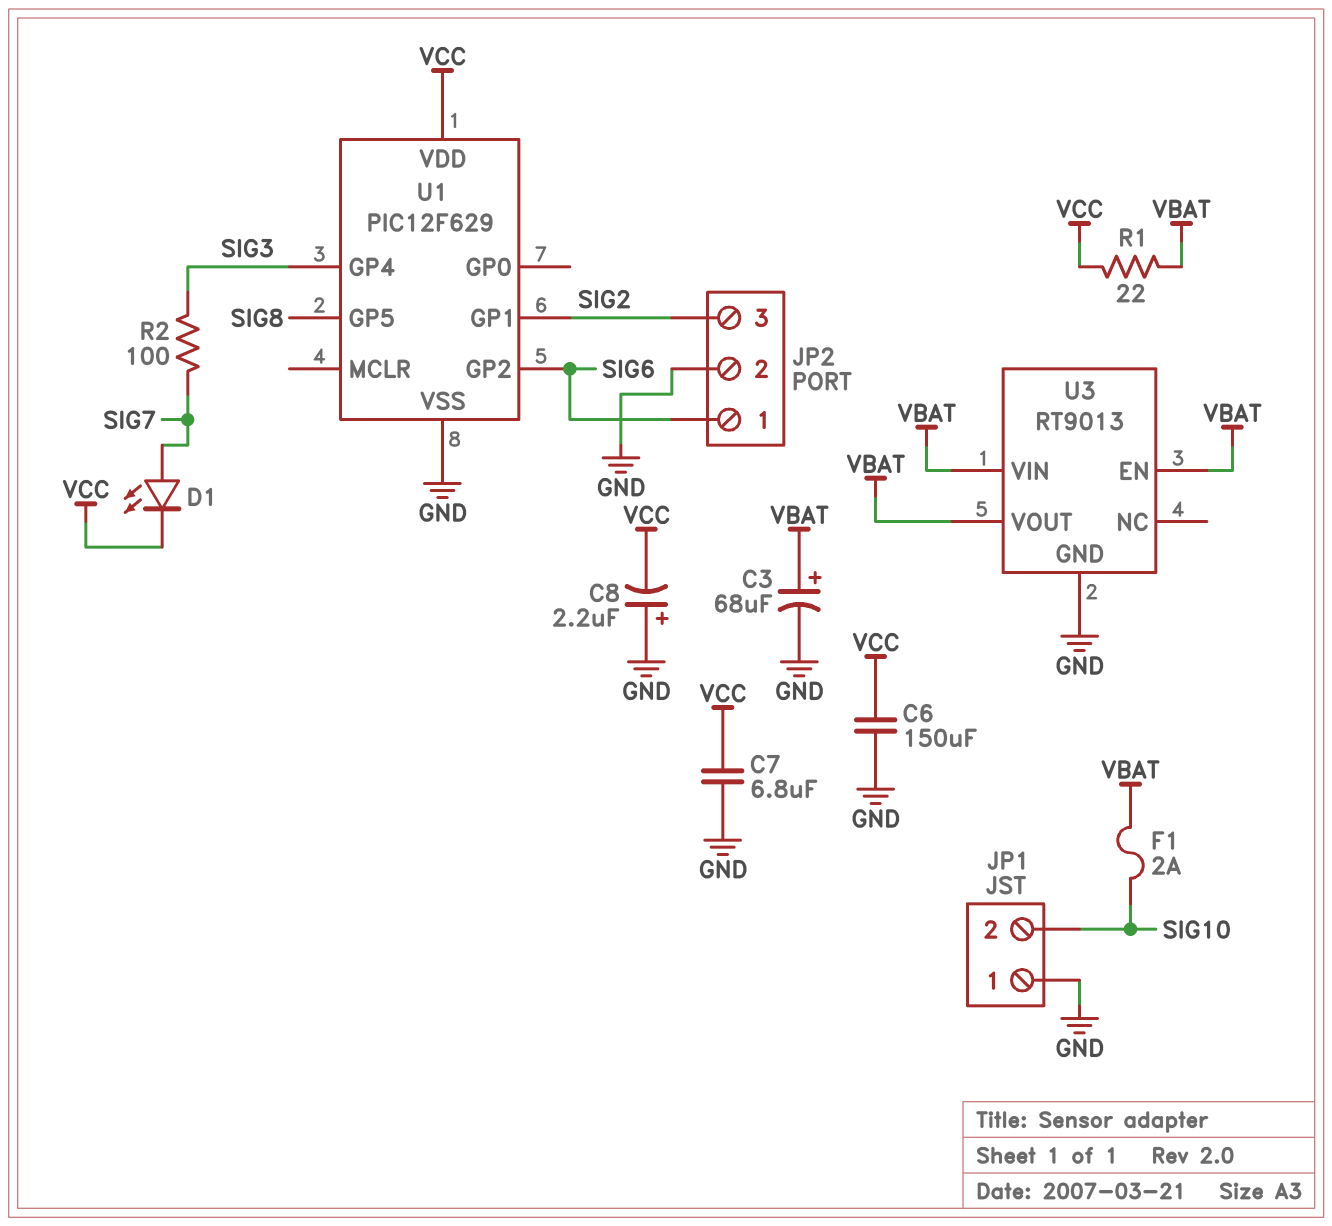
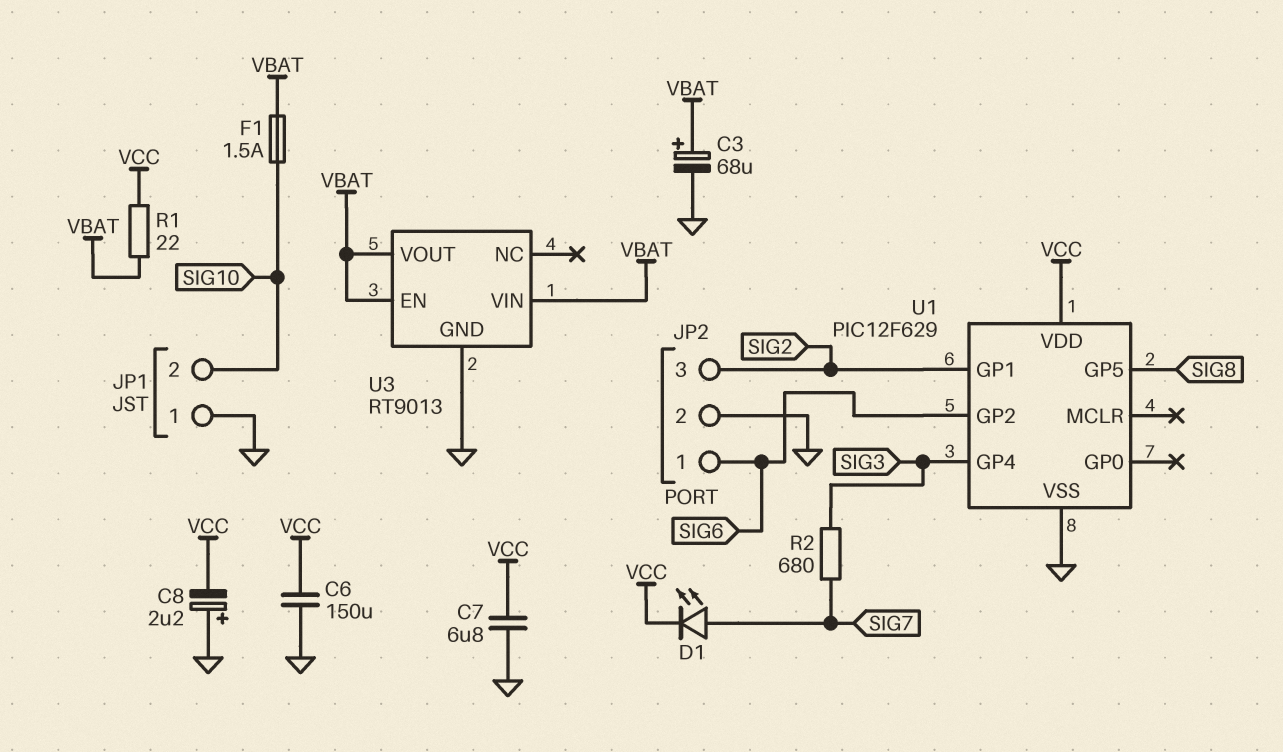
F1: 2A (SIG10, VBAT) -> 1.5A (SIG10, VBAT)
R2: 100 (SIG3, SIG7) -> 680 (SIG3, SIG7)

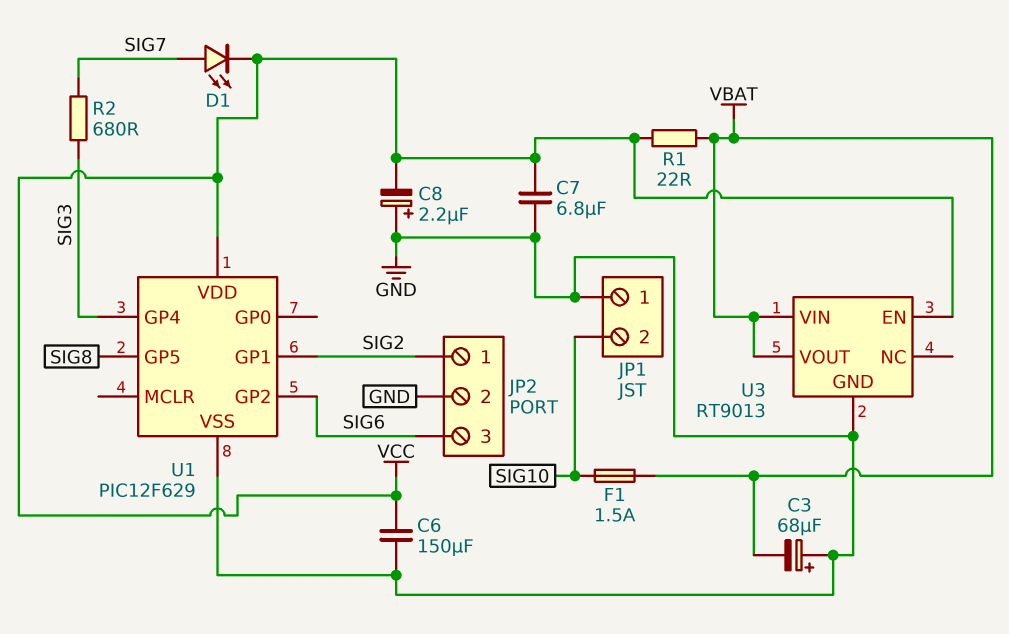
C3: 68uF (plus VBAT, minus GND) -> 68uF (plus GND, minus VBAT)
JP2 pin 1: SIG6 -> SIG2
JP2 pin 3: SIG2 -> SIG6
U3 pin EN: VBAT -> VCC

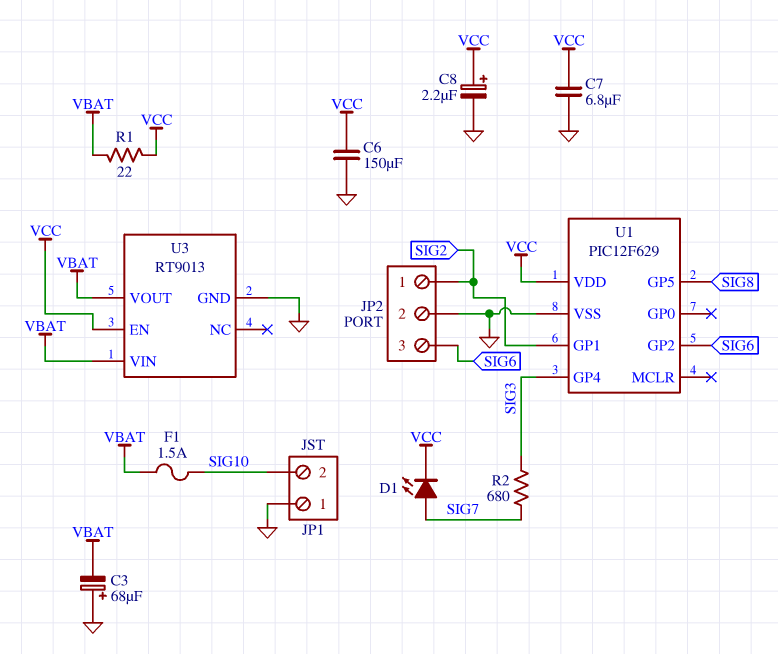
C8: 2.2uF (plus GND, minus VCC) -> 2.2uF (plus VCC, minus GND)

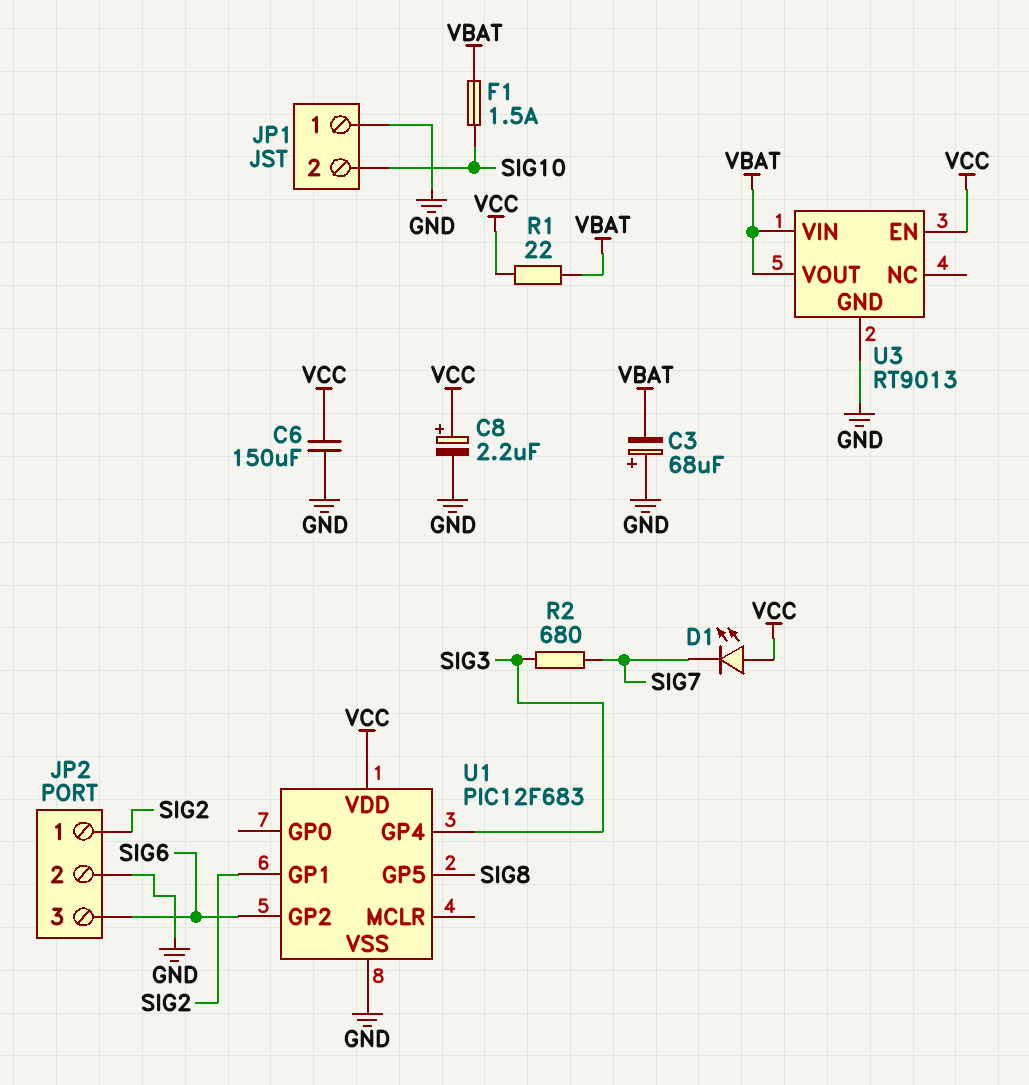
C7: 6.8uF (GND, VCC) -> none
D1: LED (A SIG7, K VCC) -> LED (A VCC, K SIG7)
U1: PIC12F629 -> PIC12F683

